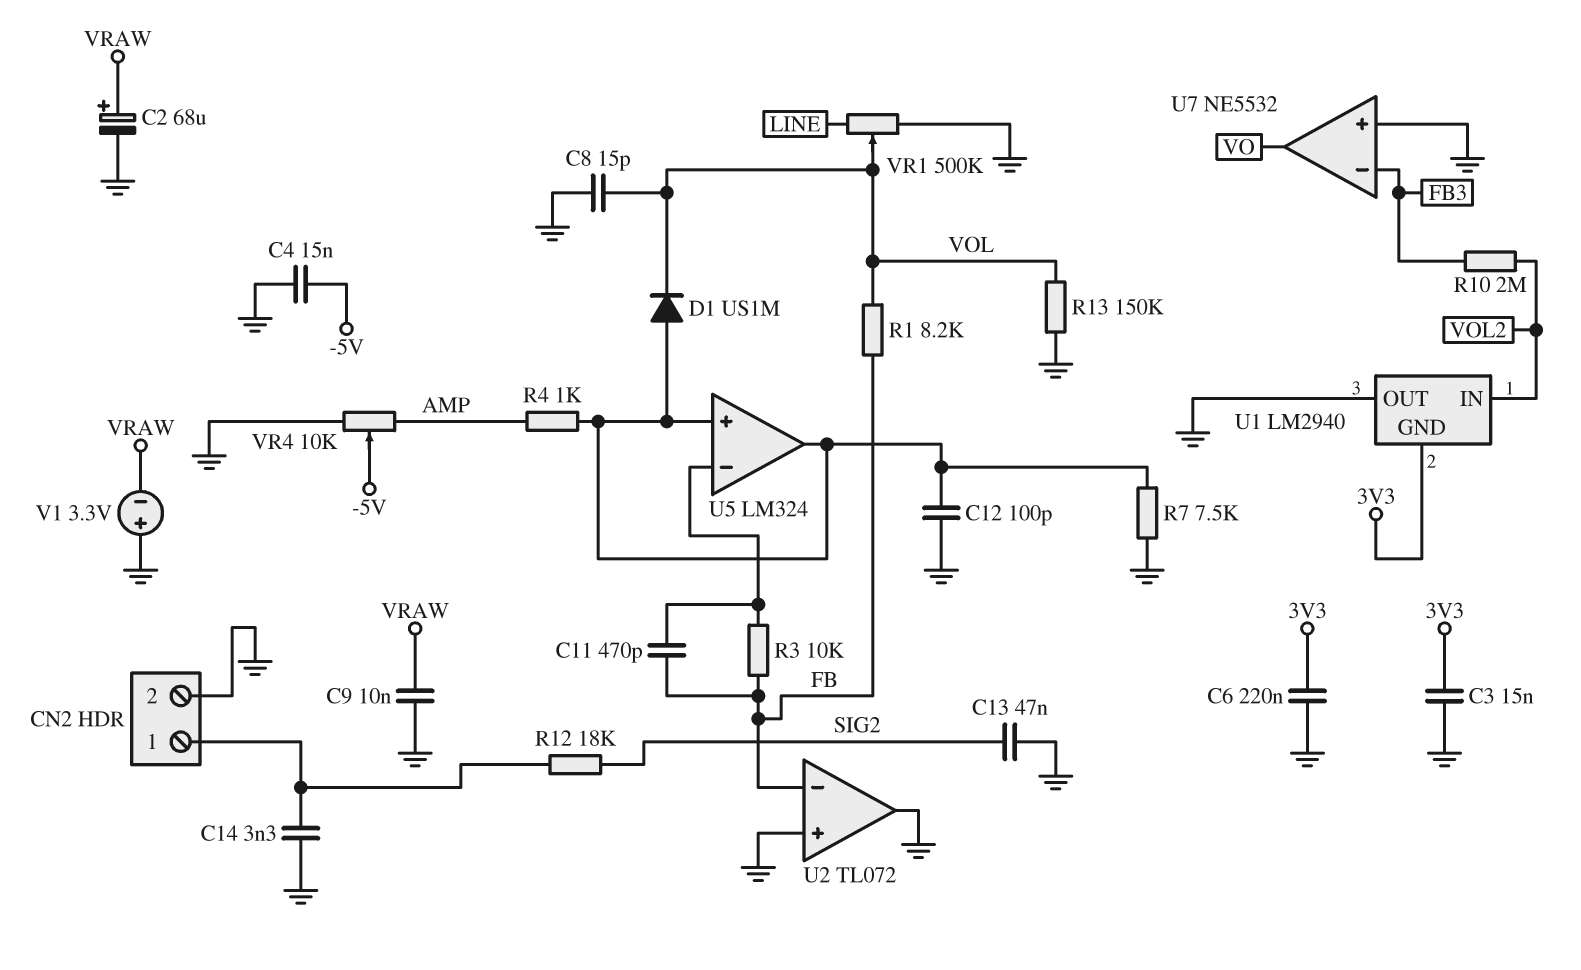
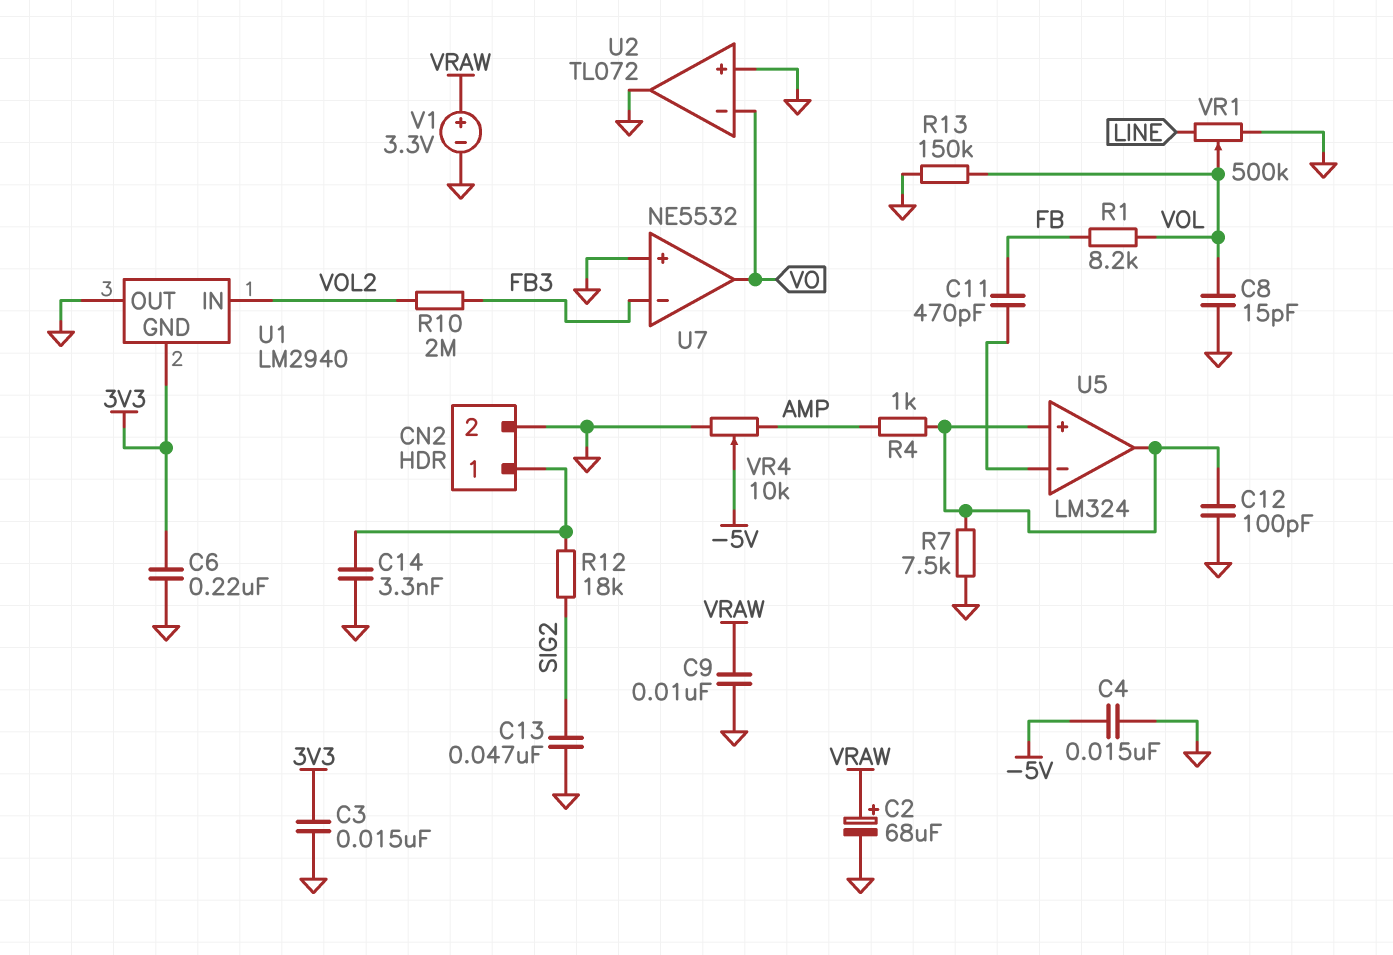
D1: diode US1M (A U5/in+, K VOL) -> none
R3: 10k (FB, U5/in-) -> none
U2 pin in-: FB -> VO
V1: 3.3V (plus GND, minus VRAW) -> 3.3V (plus VRAW, minus GND)

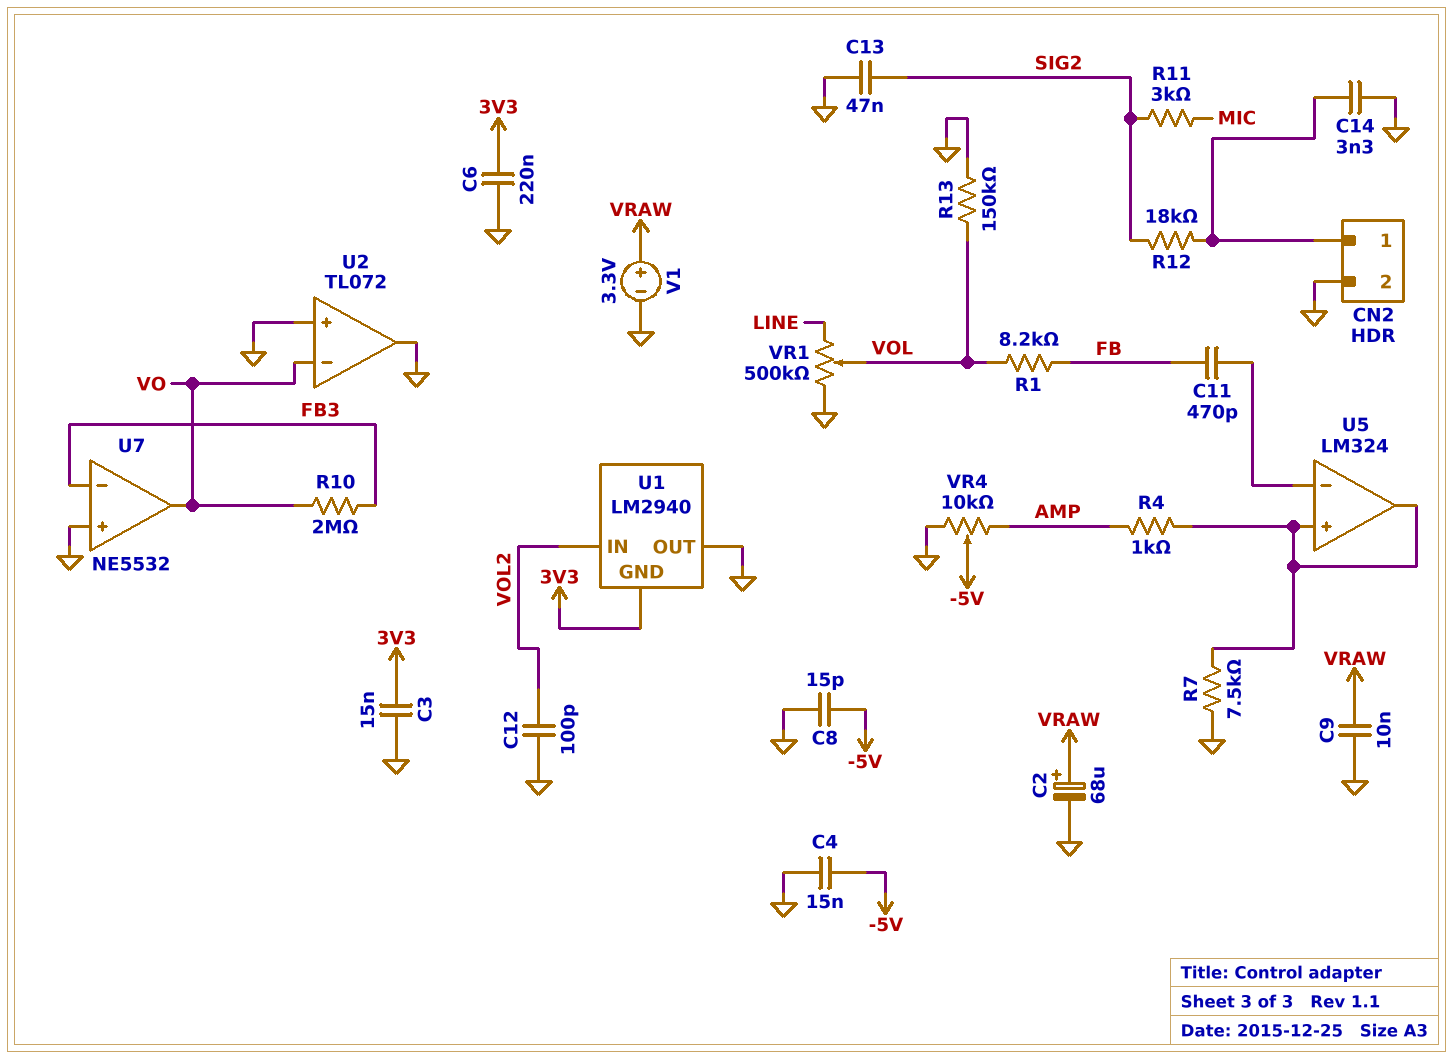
C8: 15pF (GND, VOL) -> 15pF (-5V, GND)
C12: 100pF (GND, U5/in+) -> 100pF (GND, VOL2)
R10: 2M (FB3, VOL2) -> 2M (FB3, VO)
R11: none -> 3k (MIC, SIG2)

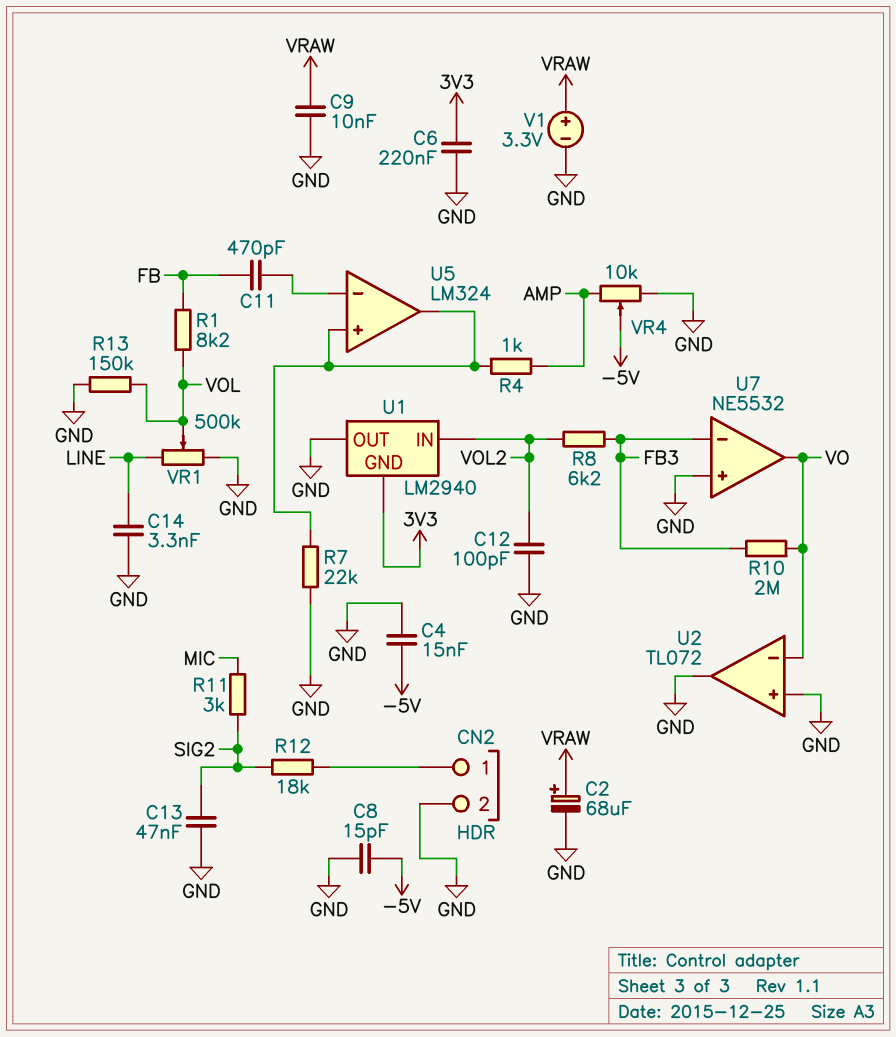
C3: 15nF (3V3, GND) -> none
C14: 3.3nF (CN2/1, GND) -> 3.3nF (GND, LINE)
R7: 7.5k (GND, U5/in+) -> 22k (GND, U5/in+)
R8: none -> 6.2k (FB3, VOL2)

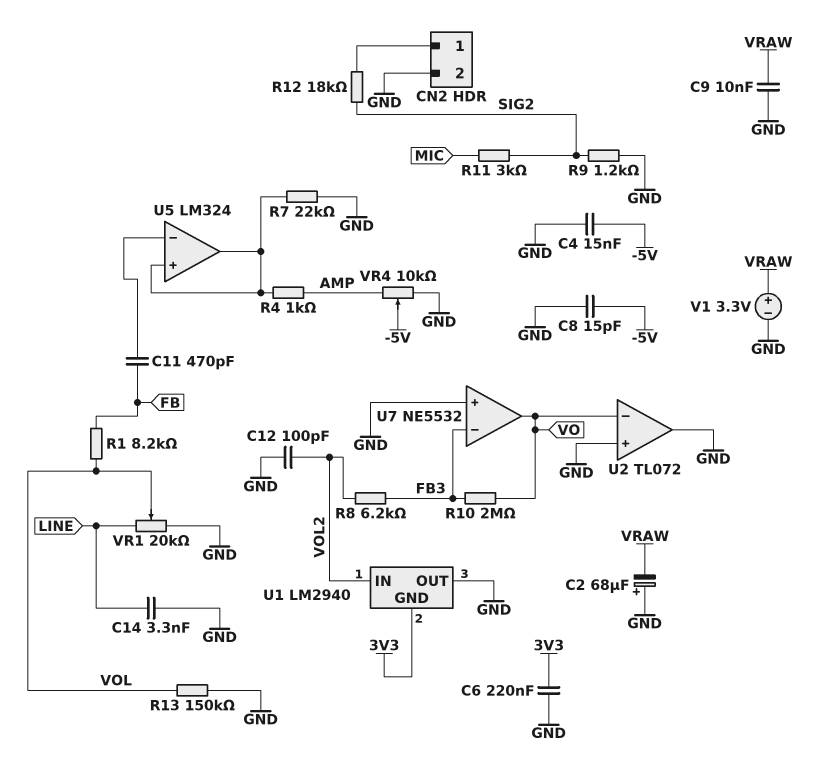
C2: 68uF (plus VRAW, minus GND) -> 68uF (plus GND, minus VRAW)
C13: 47nF (GND, SIG2) -> none
R9: none -> 1.2k (GND, SIG2)
VR1: 500k (GND, LINE, wiper VOL) -> 20k (GND, LINE, wiper VOL)

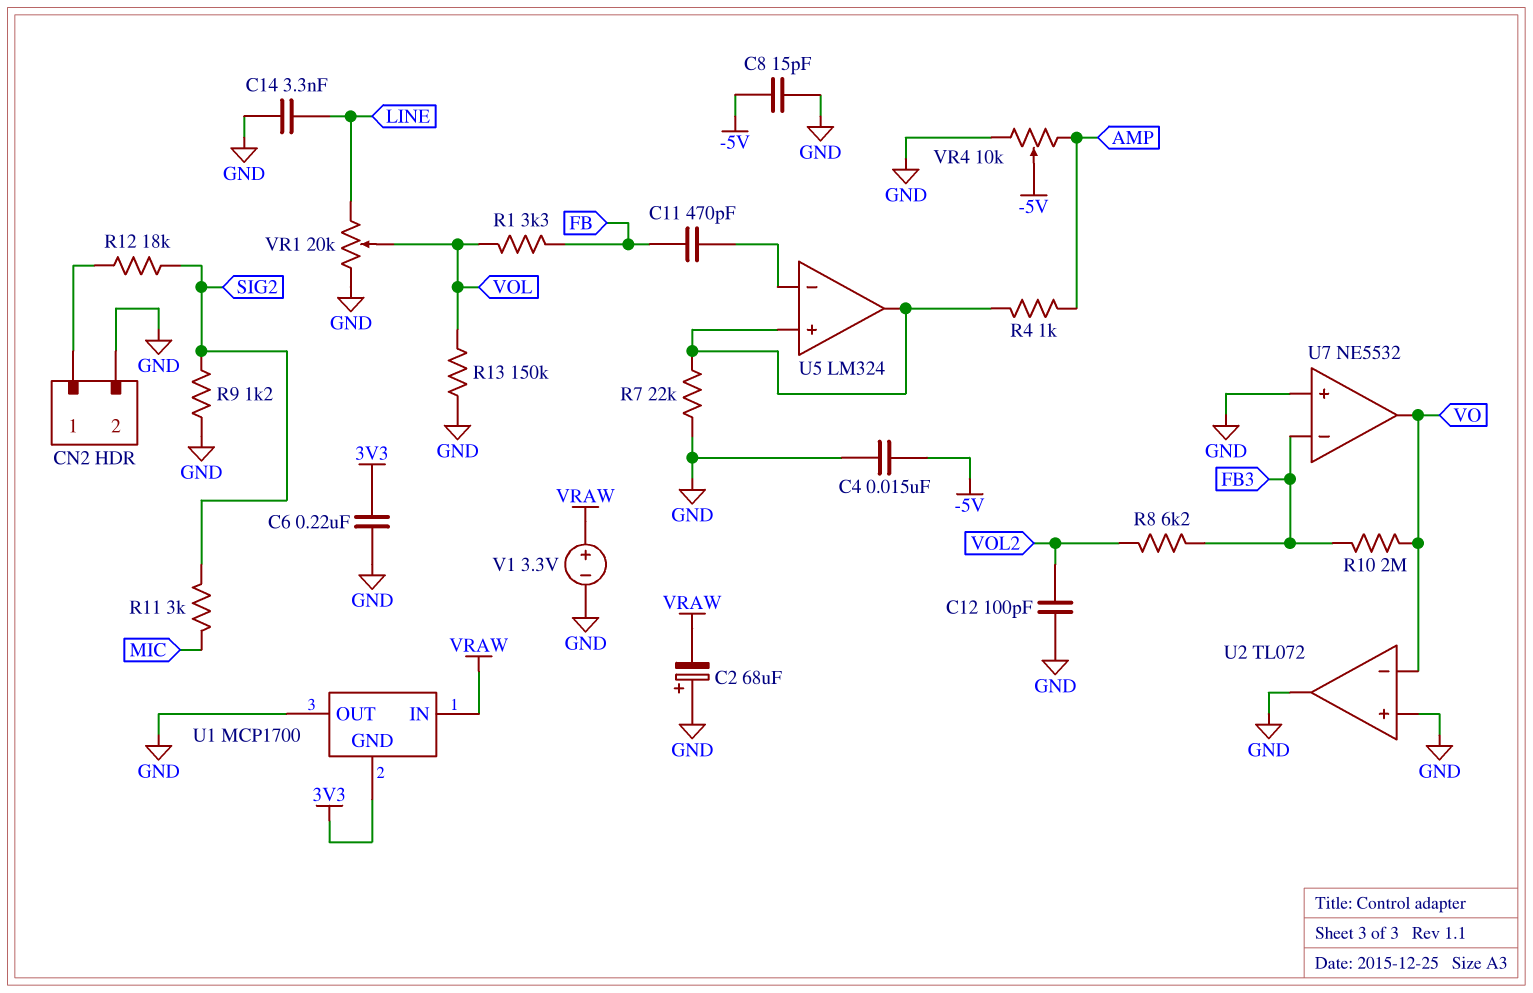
C9: 10nF (GND, VRAW) -> none
R1: 8.2k (FB, VOL) -> 3.3k (FB, VOL)
U1: LM2940 -> MCP1700
U1 pin IN: VOL2 -> VRAW

